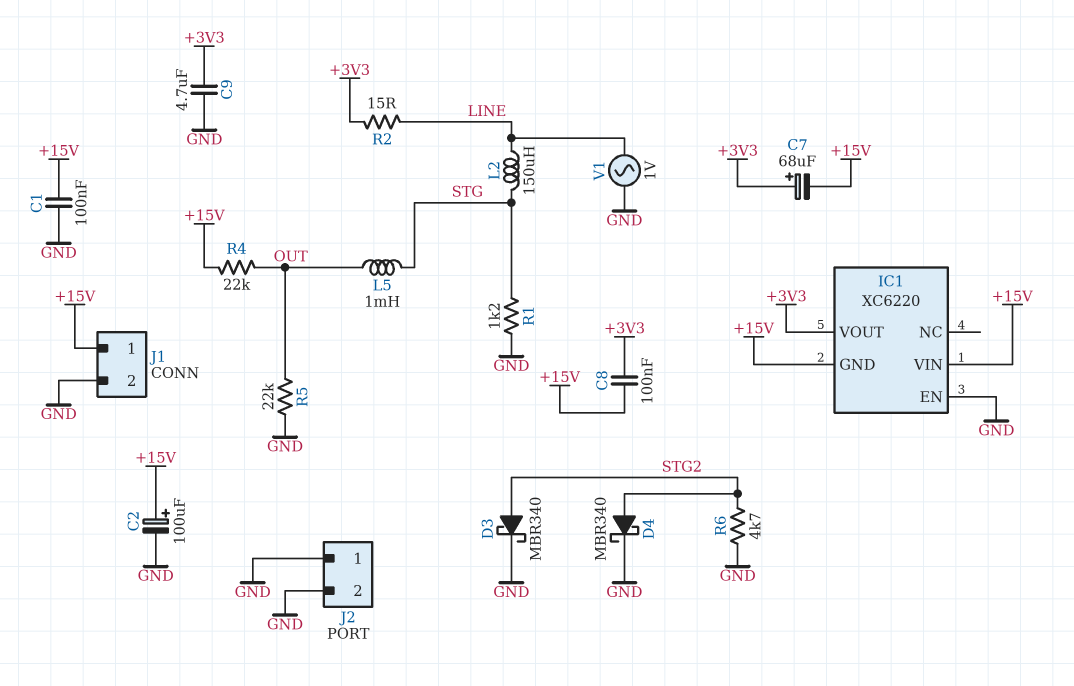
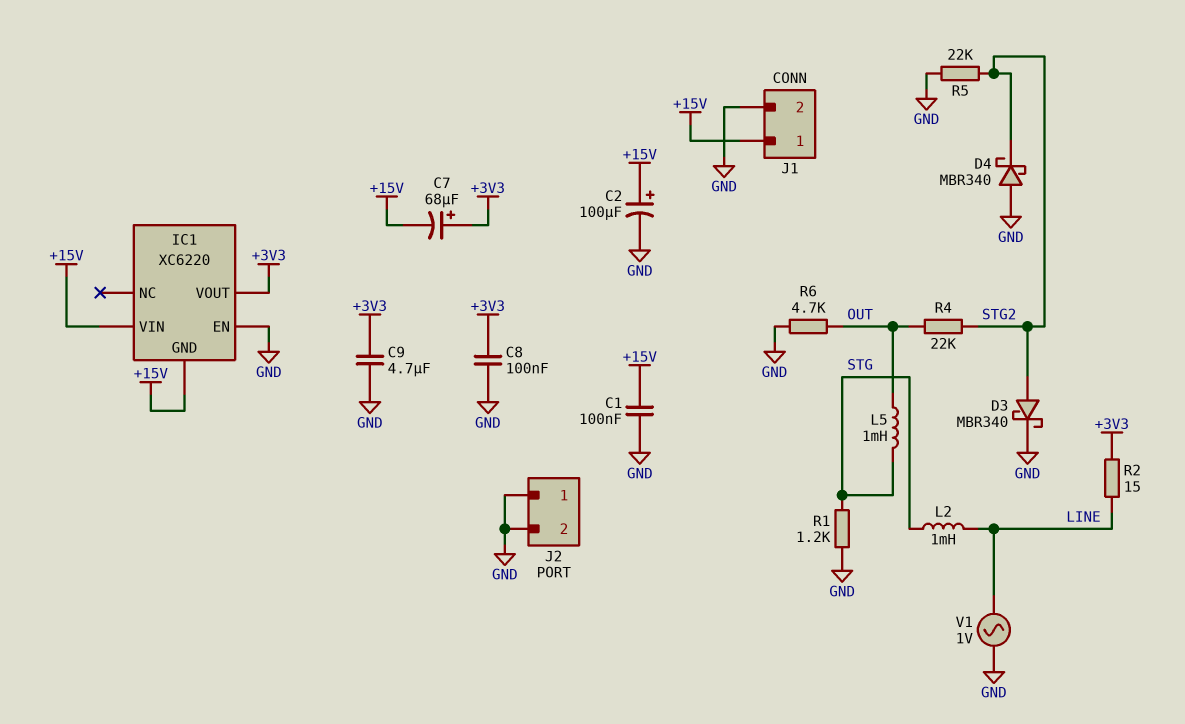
C8: 100nF (+3V3, +15V) -> 100nF (+3V3, GND)
D4: schottky MBR340 (A STG2, K GND) -> schottky MBR340 (A GND, K STG2)
L2: 150uH (LINE, STG) -> 1mH (LINE, STG)
R4: 22k (+15V, OUT) -> 22k (OUT, STG2)
R5: 22k (GND, OUT) -> 22k (GND, STG2)
R6: 4.7k (GND, STG2) -> 4.7k (GND, OUT)

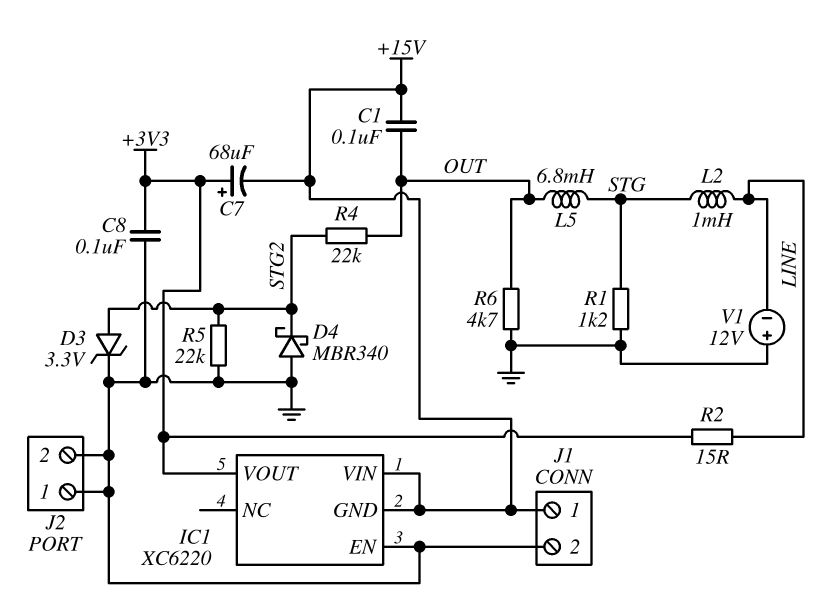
C1: 100nF (+15V, GND) -> 100nF (+15V, OUT)
C2: 100uF (plus +15V, minus GND) -> none
C9: 4.7uF (+3V3, GND) -> none
D3: schottky MBR340 (A STG2, K GND) -> zener 3.3V (A STG2, K GND)
L5: 1mH (OUT, STG) -> 6.8mH (OUT, STG)
V1: AC 1V (GND, LINE) -> 12V (plus GND, minus LINE)

